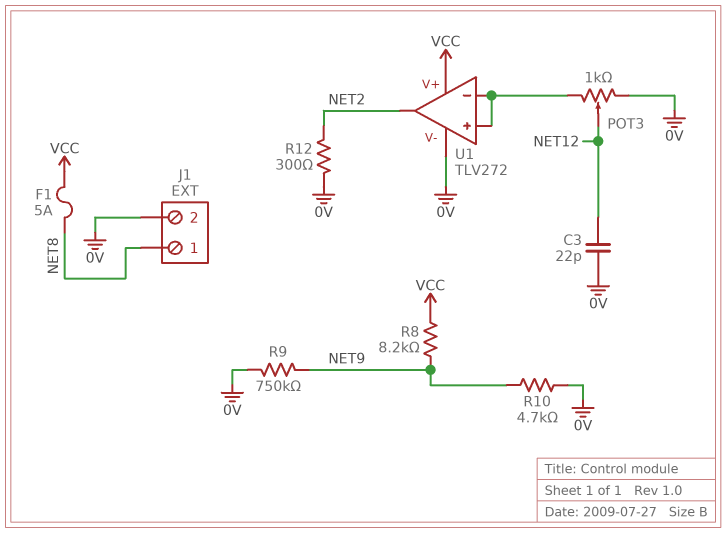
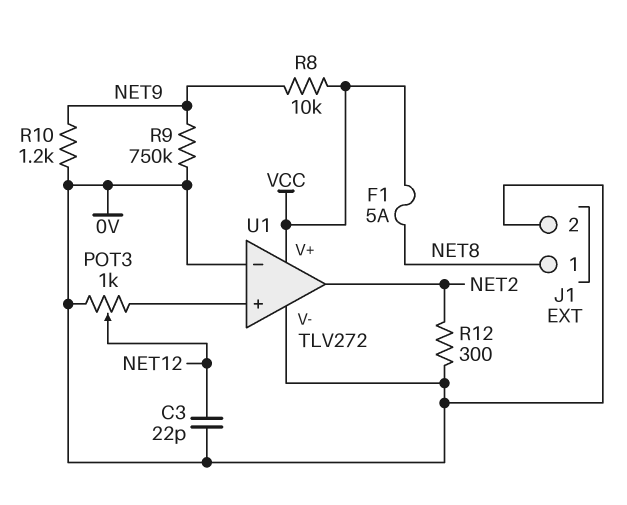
R8: 8.2k (NET9, VCC) -> 10k (NET9, VCC)
R10: 4.7k (0V, NET9) -> 1.2k (0V, NET9)
U1 pin in-: U1/in+ -> 0V

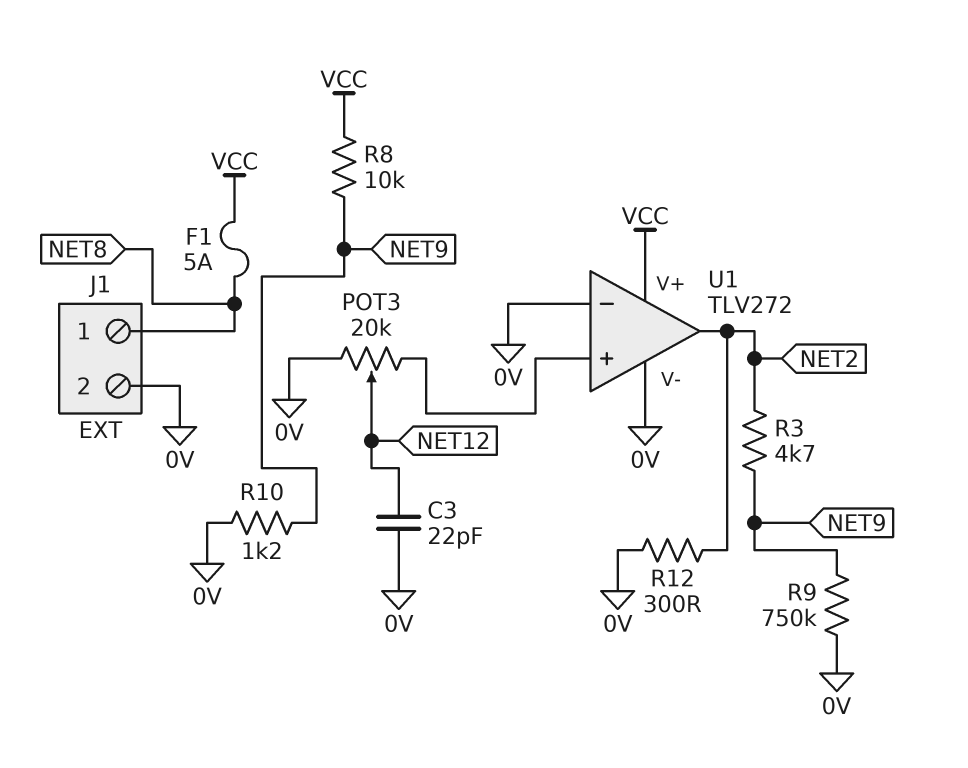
POT3: 1k (0V, U1/in+, wiper NET12) -> 20k (0V, U1/in+, wiper NET12)
R3: none -> 4.7k (NET2, NET9)

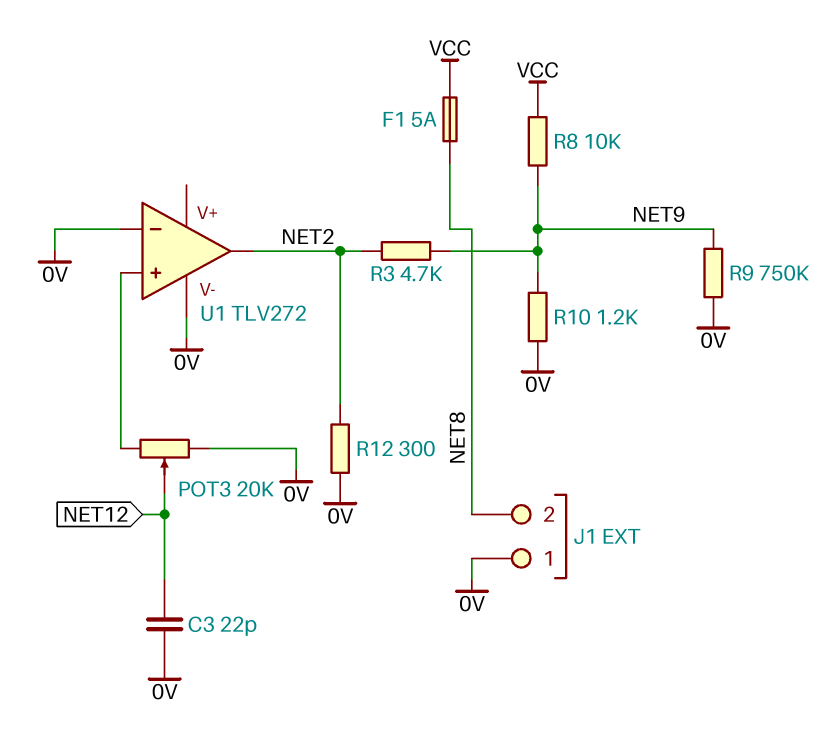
J1 pin 1: NET8 -> 0V
J1 pin 2: 0V -> NET8
U1 pin V+: VCC -> none

